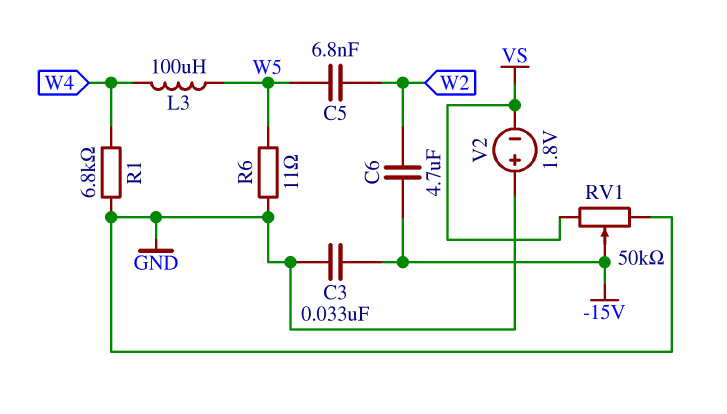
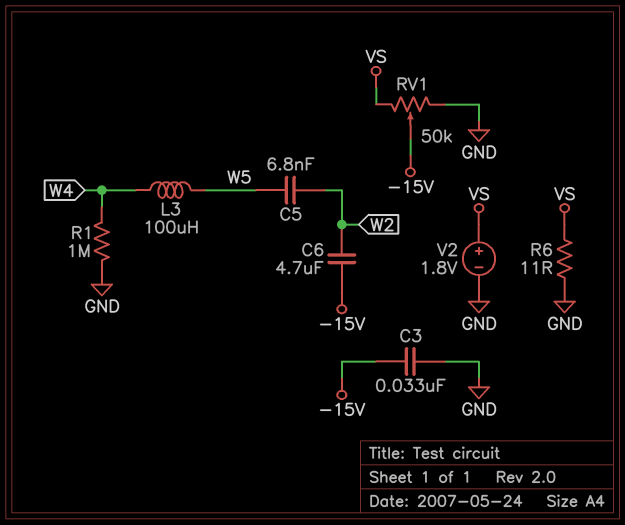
R1: 6.8k (GND, W4) -> 1M (GND, W4)
R6: 11 (GND, W5) -> 11 (GND, VS)
V2: 1.8V (plus GND, minus VS) -> 1.8V (plus VS, minus GND)

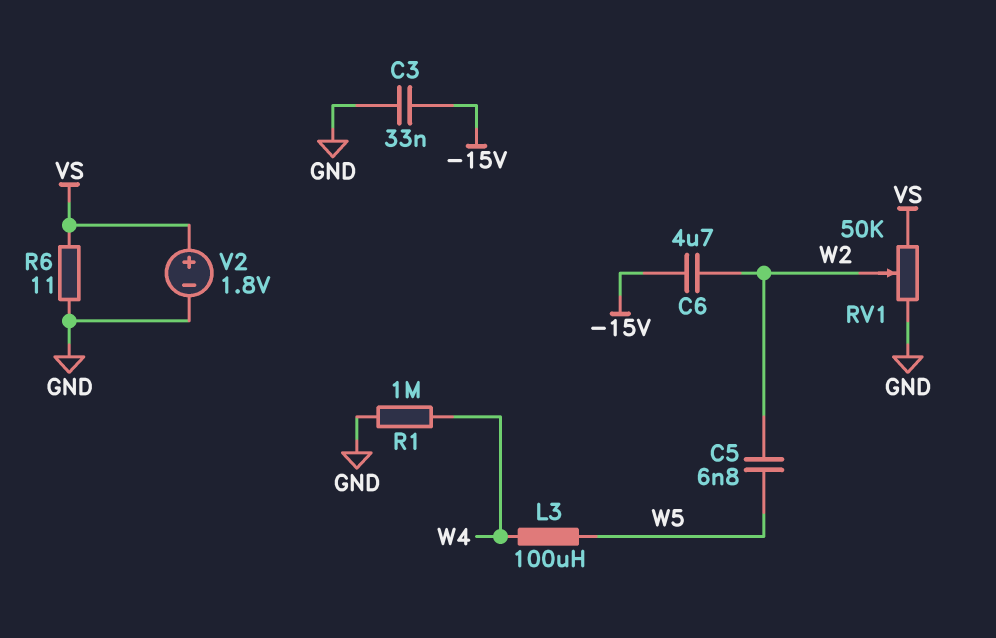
RV1: 50k (GND, VS, wiper -15V) -> 50k (GND, VS, wiper W2)

